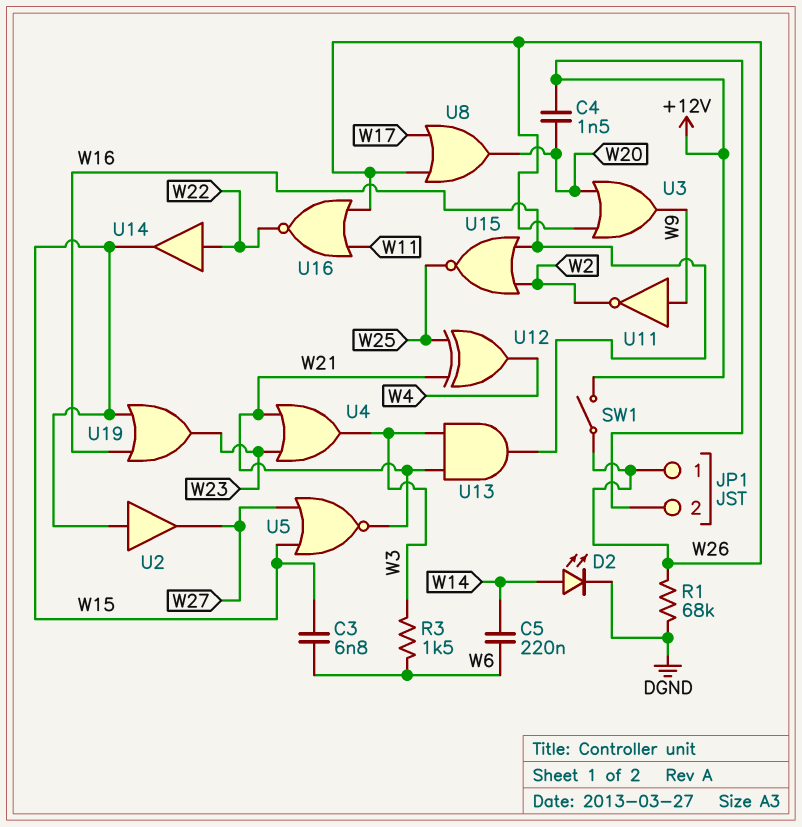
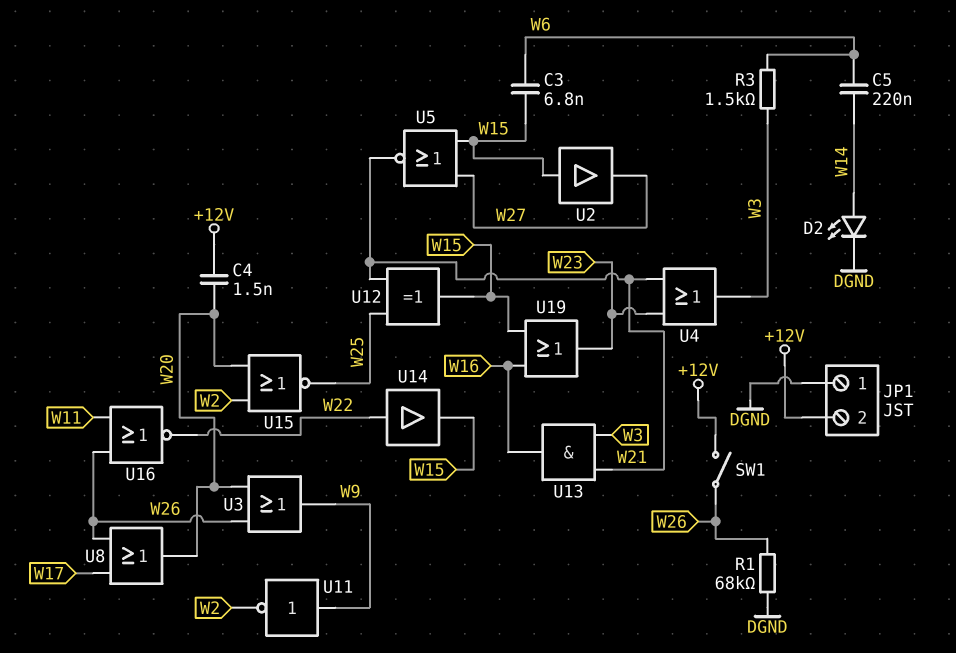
JP1 pin 1: W26 -> DGND
U12: XOR (in W21, in W25, out W4) -> XOR (in W21, in W25, out W15)
U15: NOR (in W2, in W16, out W25) -> NOR (in W2, in W20, out W25)

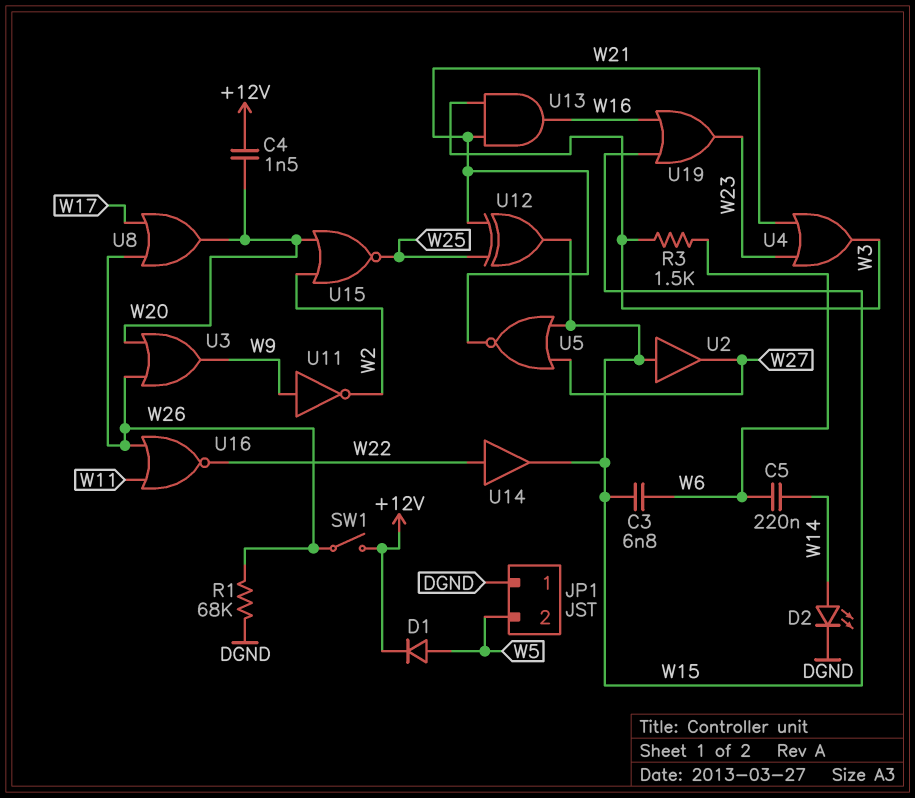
D1: none -> diode (A W5, K +12V)
JP1 pin 2: +12V -> W5

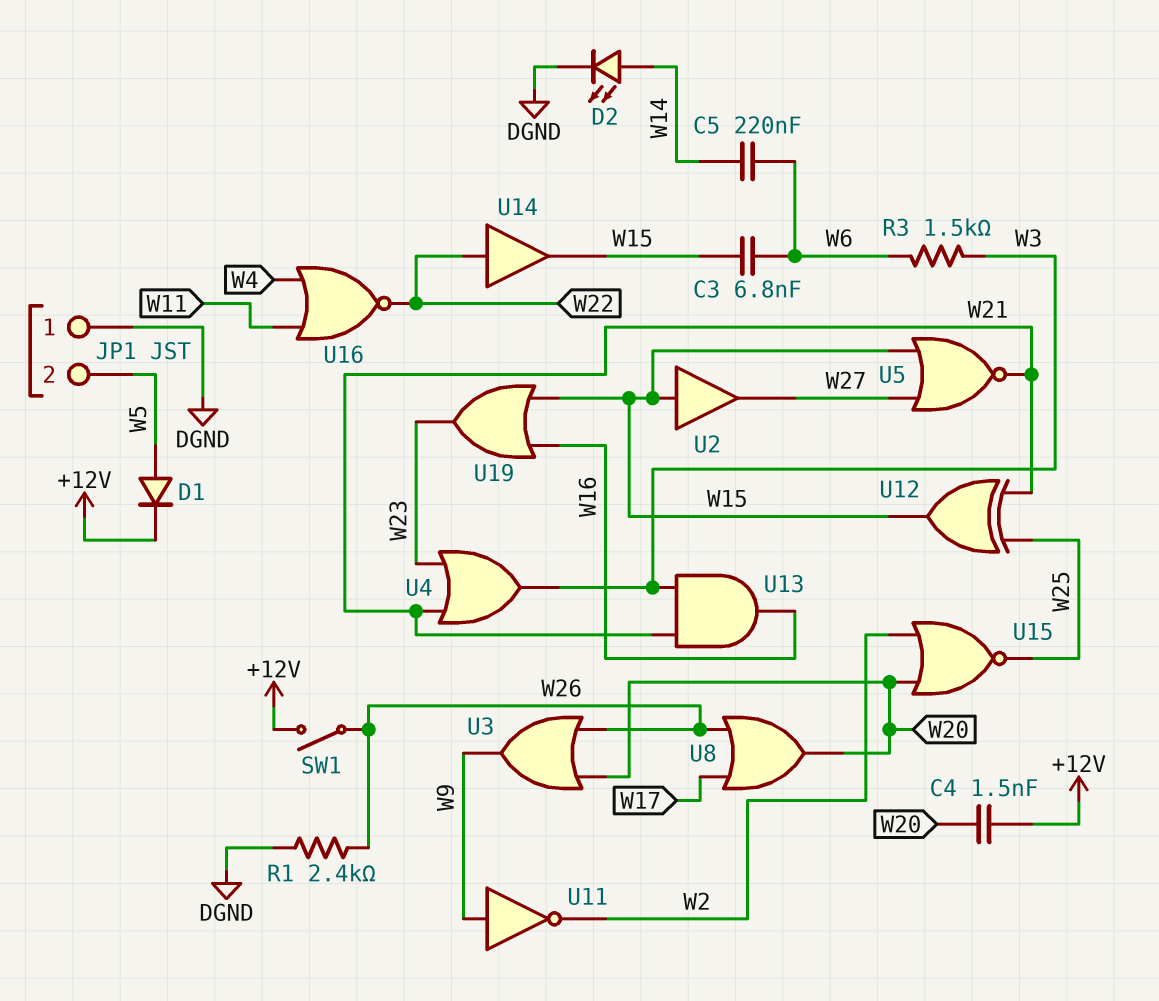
R1: 68k (DGND, W26) -> 2.4k (DGND, W26)
U16: NOR (in W11, in W26, out W22) -> NOR (in W4, in W11, out W22)

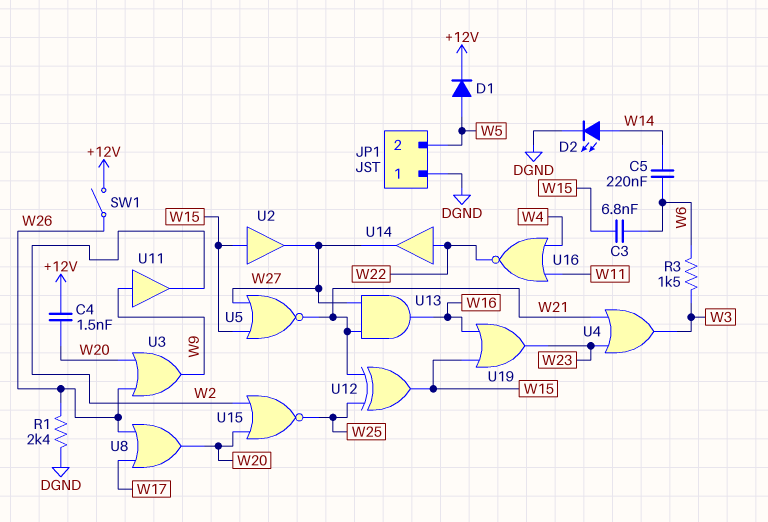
U11: NOT (in W9, out W2) -> buffer (in W9, out W2)
U13: AND (in W3, in W21, out W16) -> AND (in W21, in W27, out W16)
U14: buffer (in W22, out W15) -> buffer (in W22, out W27)

